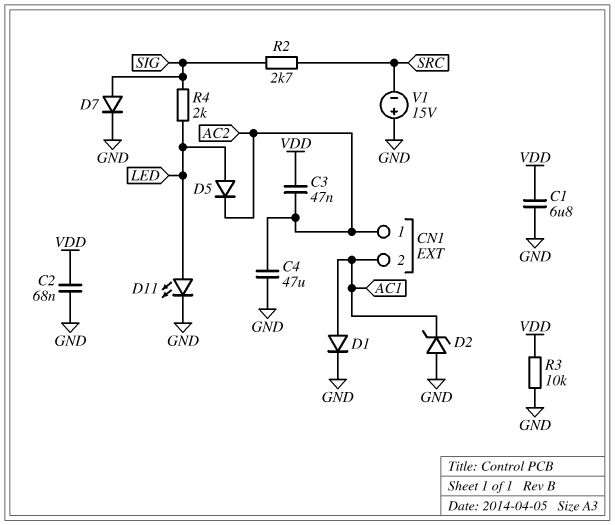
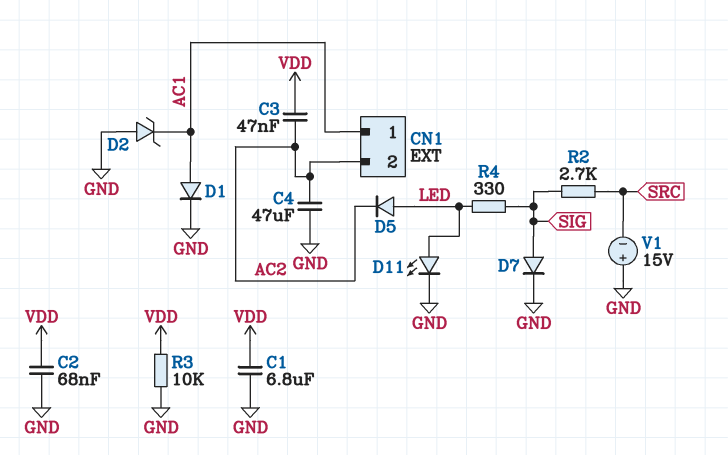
CN1 pin 1: AC2 -> AC1
CN1 pin 2: AC1 -> AC2
R4: 2k (LED, SIG) -> 330 (LED, SIG)

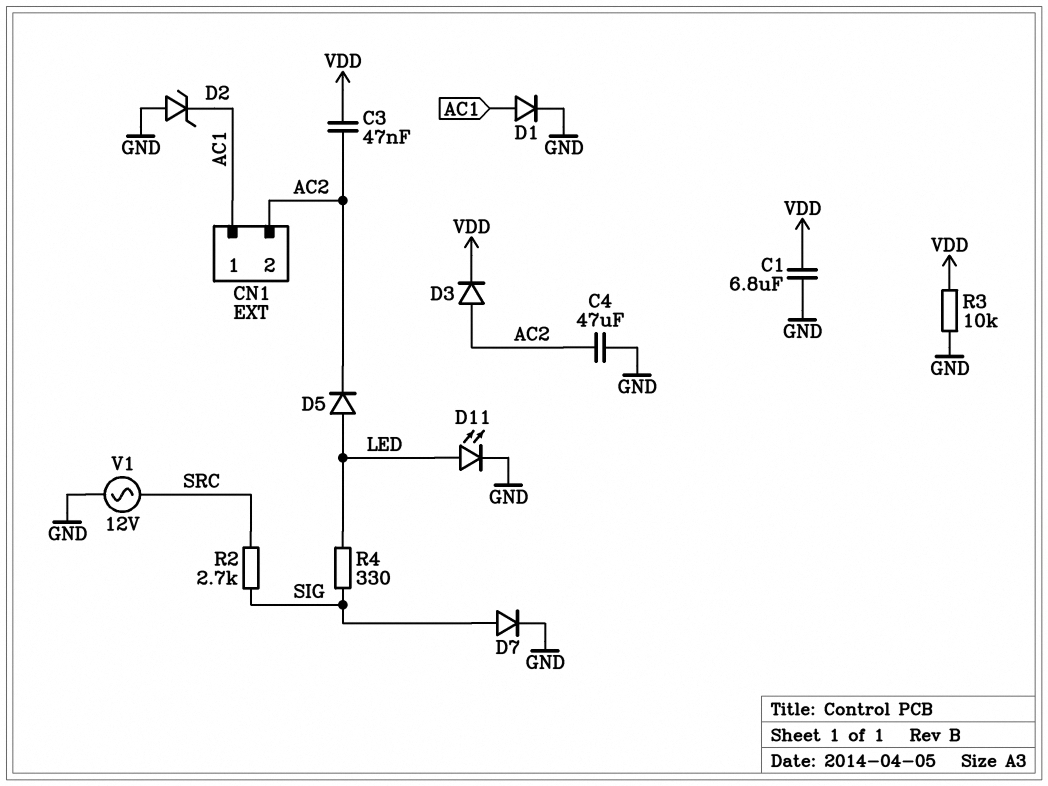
C2: 68nF (GND, VDD) -> none
D3: none -> diode (A AC2, K VDD)
V1: 15V (plus GND, minus SRC) -> AC 12V (GND, SRC)

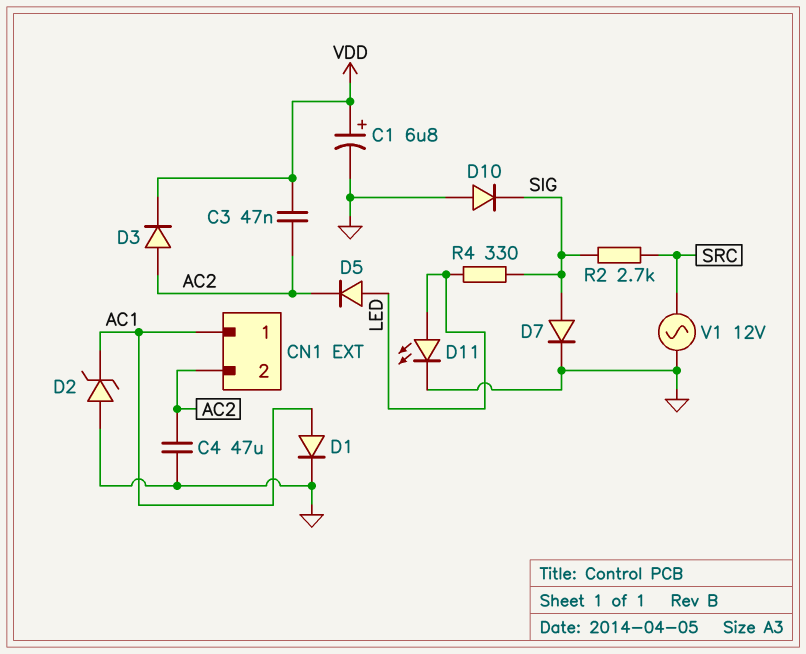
C1: 6.8uF (GND, VDD) -> 6.8uF (plus VDD, minus GND)
D10: none -> diode (A GND, K SIG)
R3: 10k (GND, VDD) -> none

